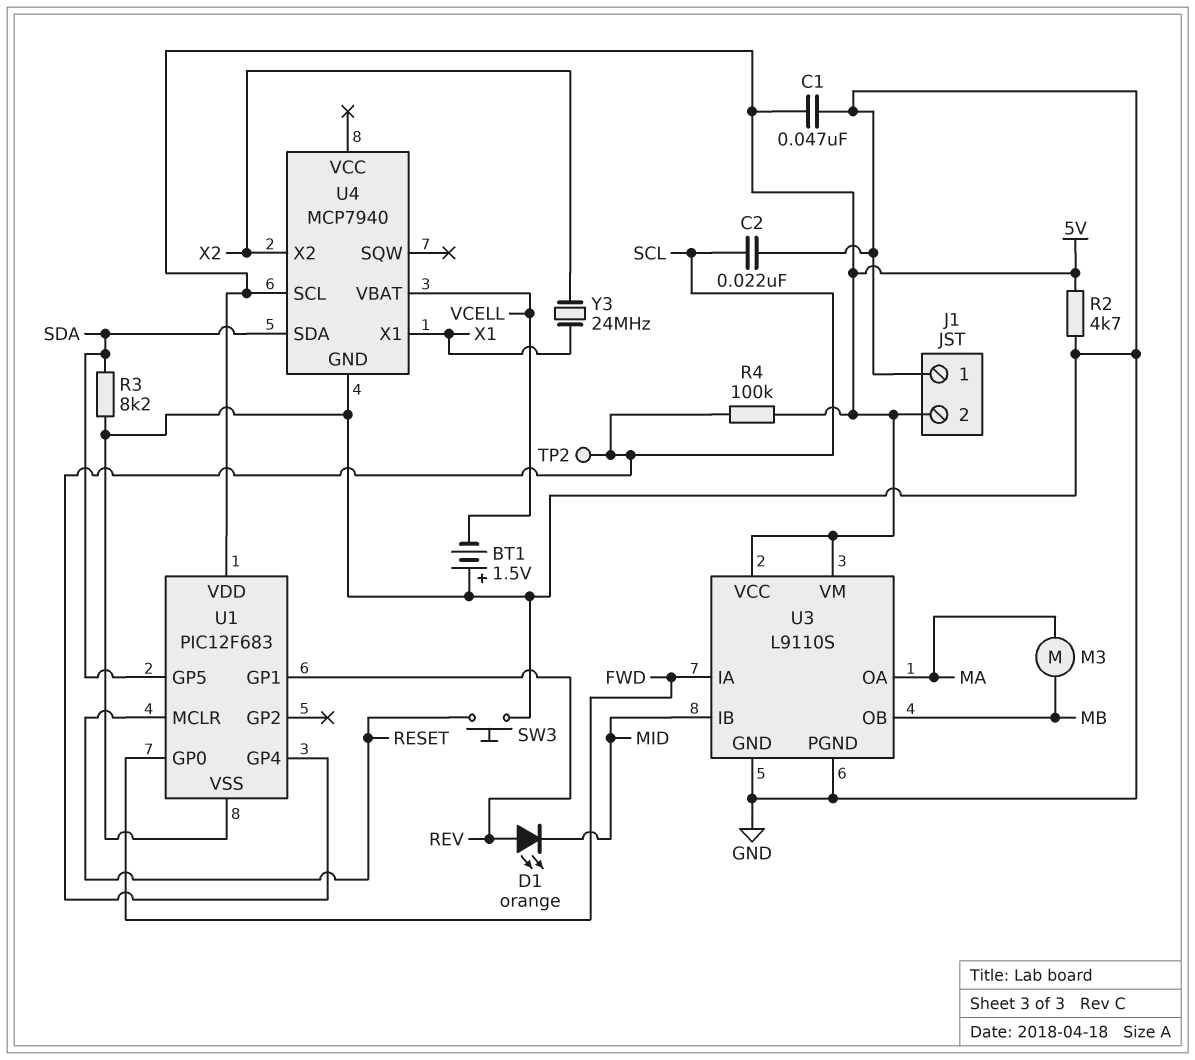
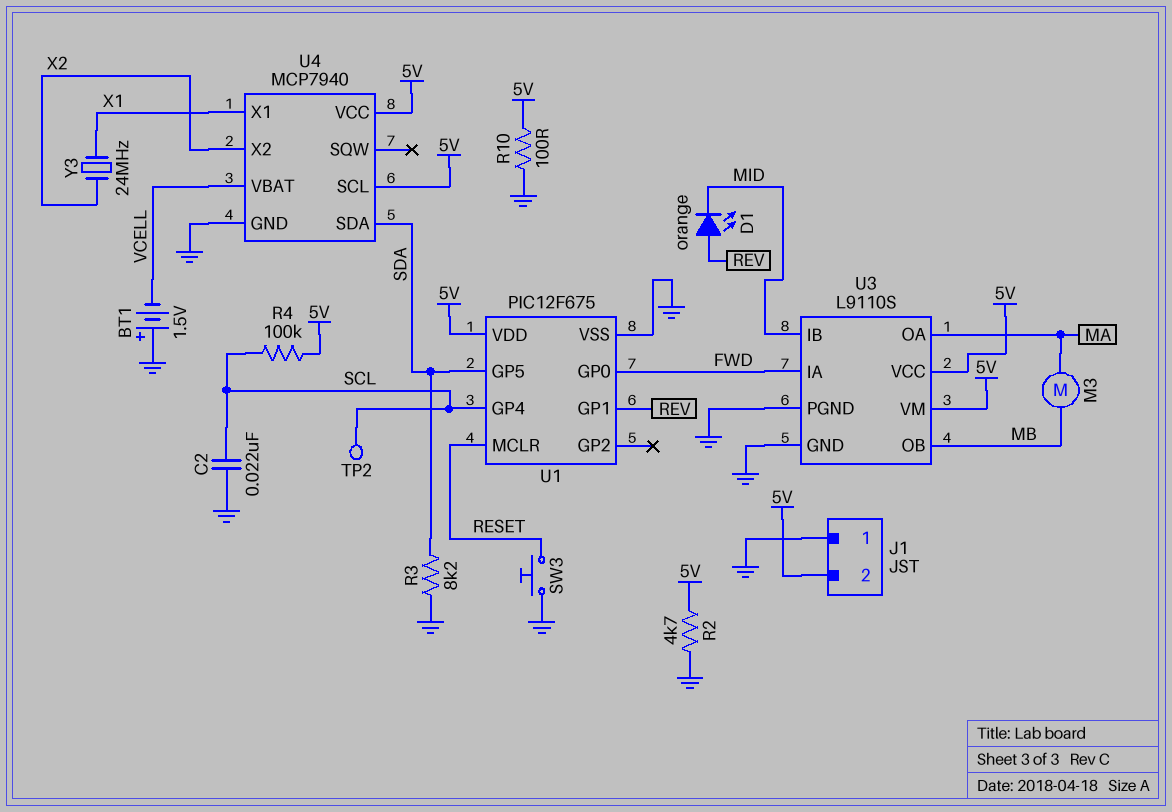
C1: 47nF (5V, GND) -> none
R10: none -> 100 (5V, GND)
U1: PIC12F683 -> PIC12F675
U4 pin VCC: none -> 5V

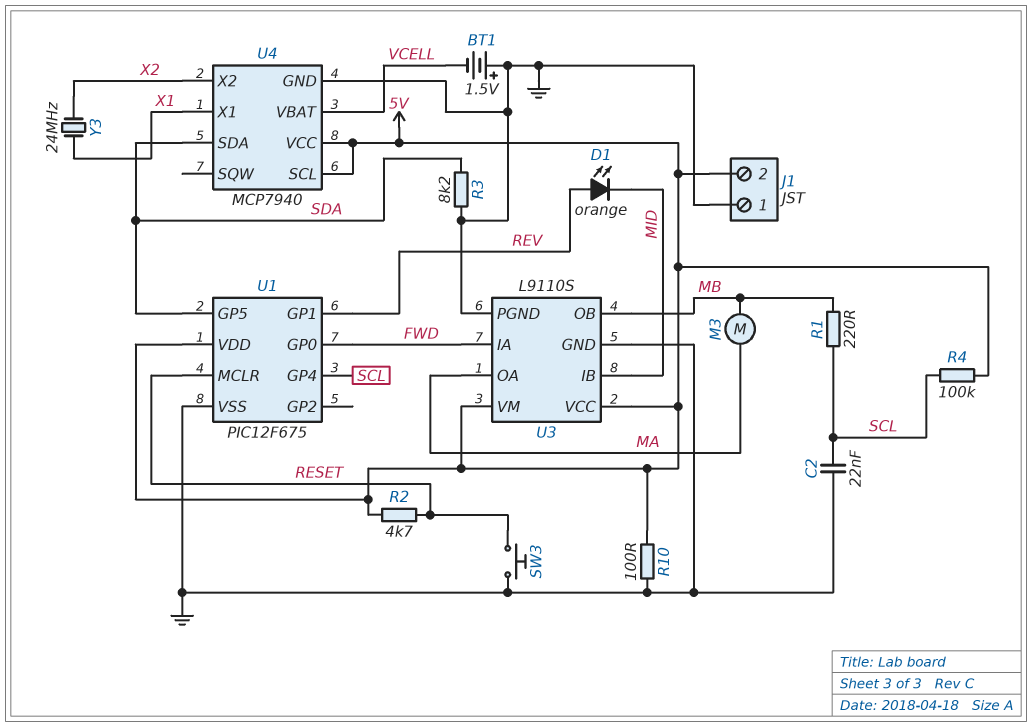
R1: none -> 220 (MB, SCL)
R2: 4.7k (5V, GND) -> 4.7k (5V, RESET)
TP2: test point (SCL) -> none

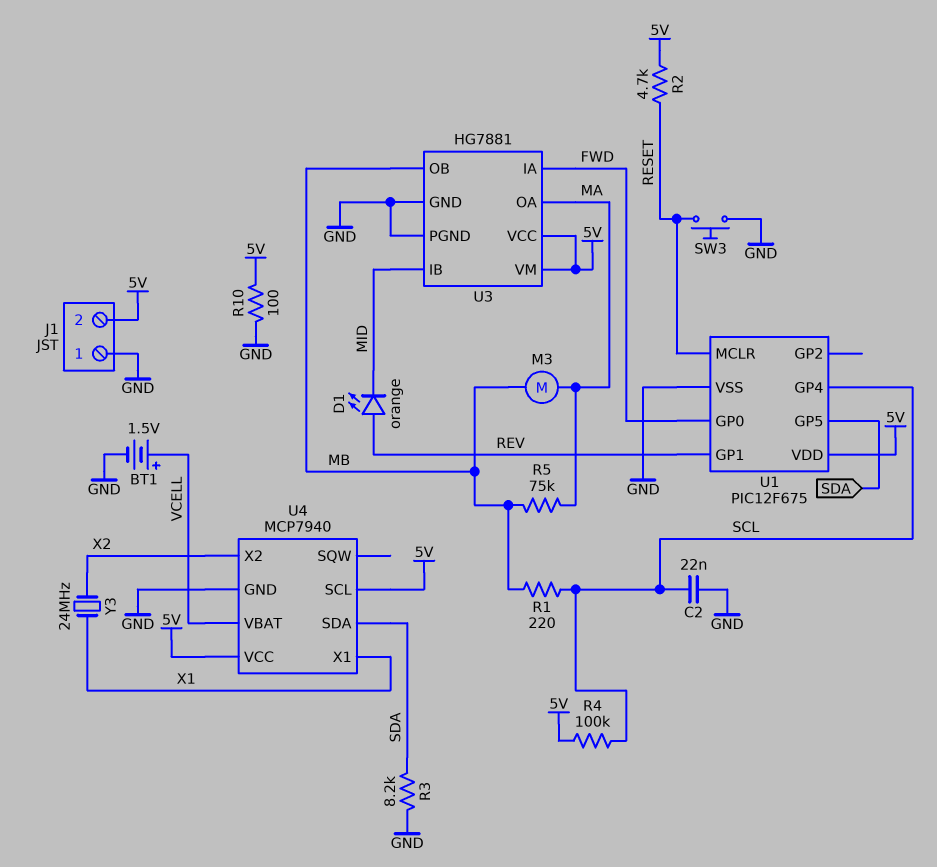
BT1: 1.5V (plus GND, minus VCELL) -> 1.5V (plus VCELL, minus GND)
R5: none -> 75k (MA, MB)
U3: L9110S -> HG7881

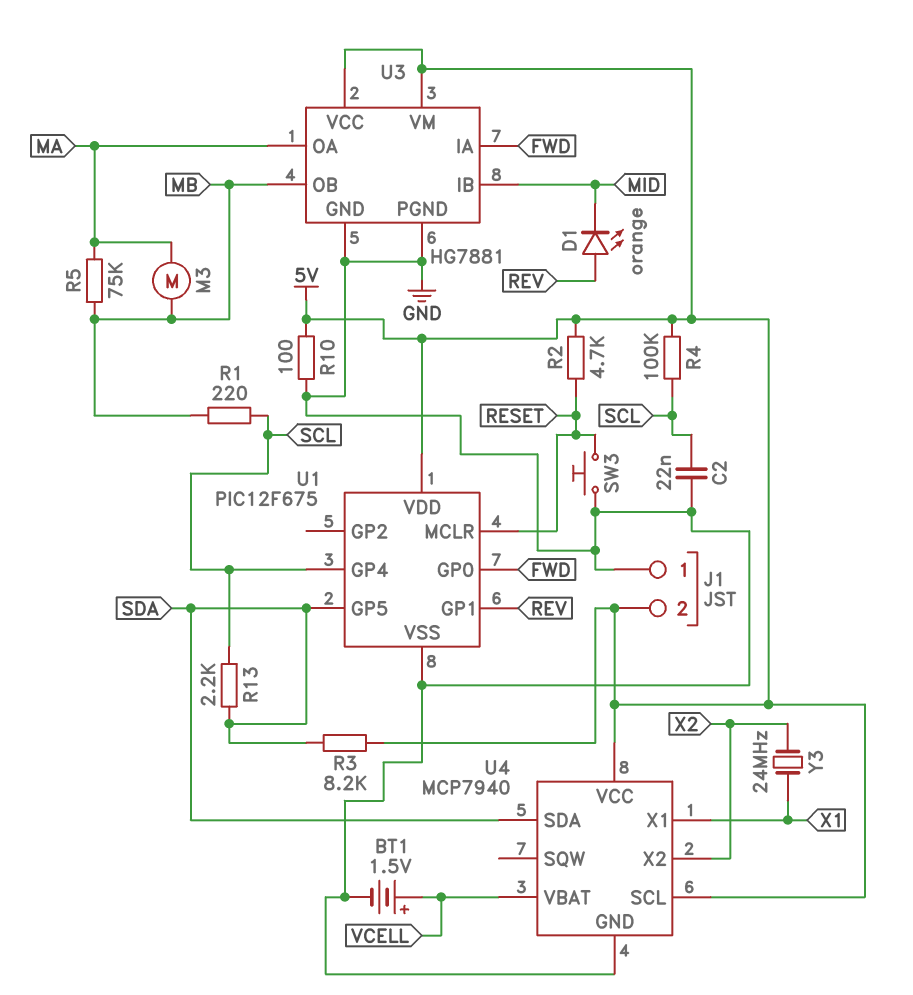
R3: 8.2k (GND, SDA) -> 8.2k (5V, SDA)
R13: none -> 2.2k (SCL, SDA)

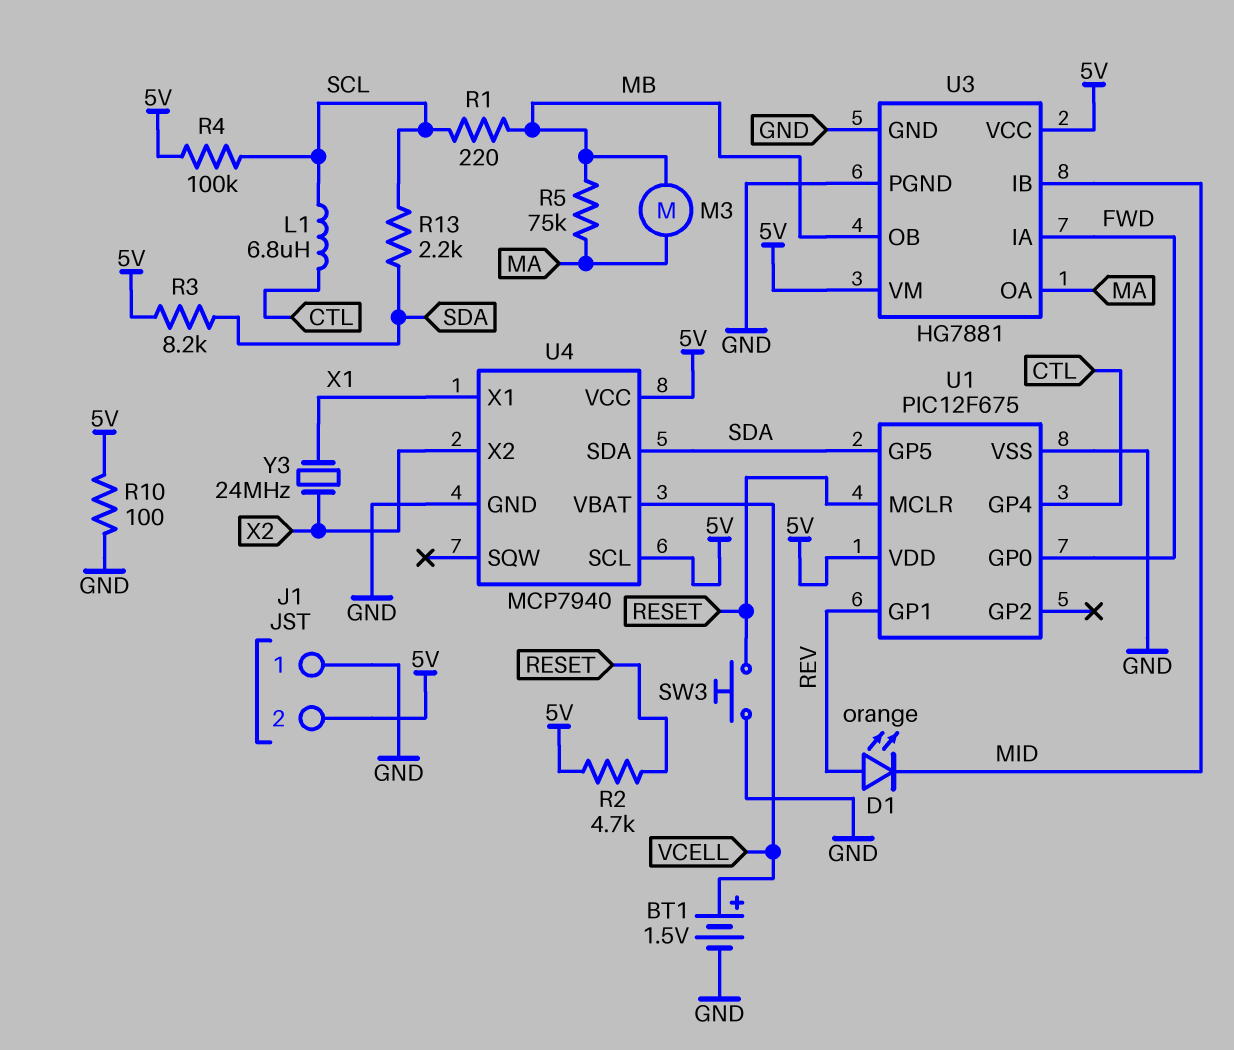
C2: 22nF (GND, SCL) -> none
L1: none -> 6.8uH (CTL, SCL)
U1 pin GP4: SCL -> CTL

